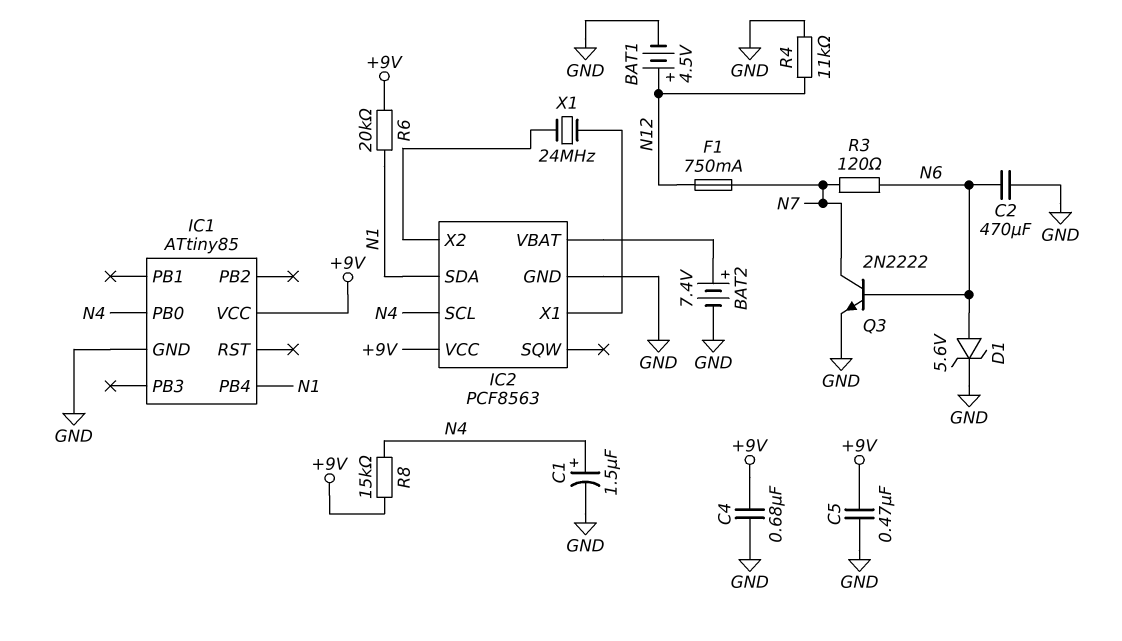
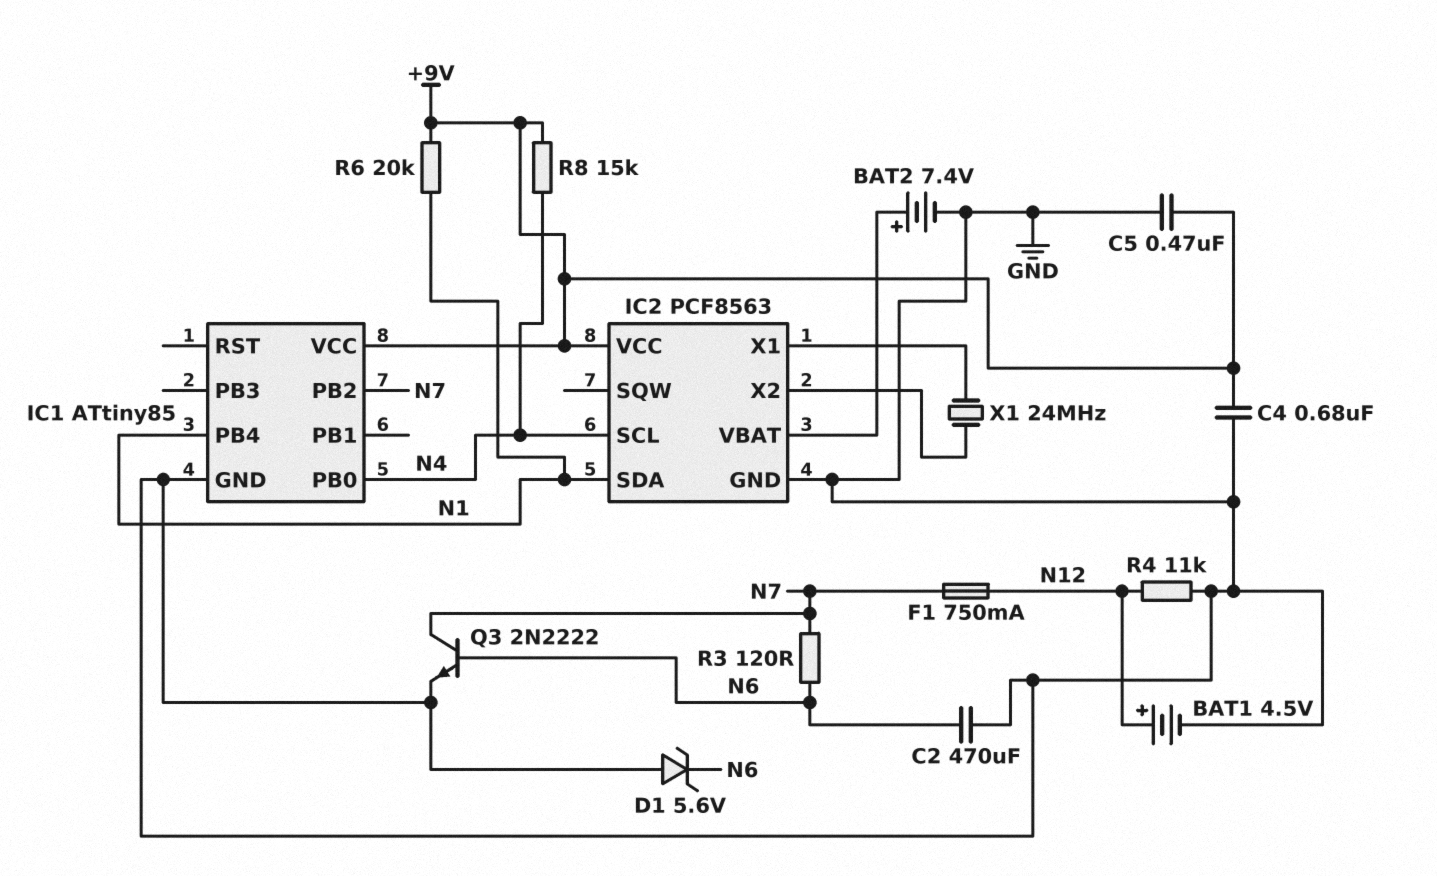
C1: 1.5uF (plus N4, minus GND) -> none
D1: zener 5.6V (A N6, K GND) -> zener 5.6V (A GND, K N6)
IC1 pin PB2: none -> N7

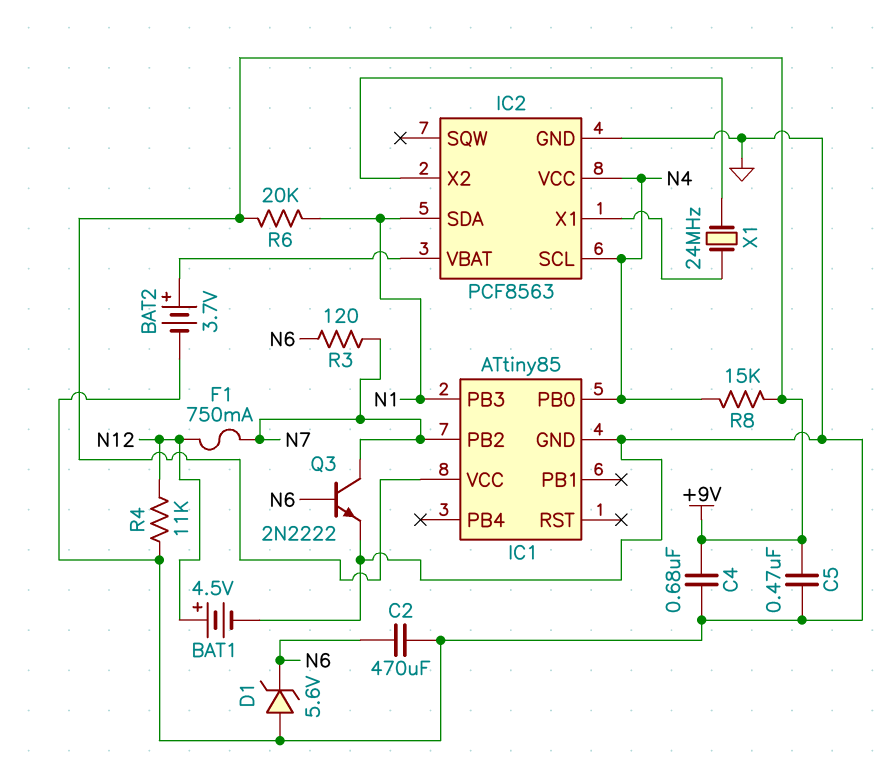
BAT2: 7.4V (plus IC2/VBAT, minus GND) -> 3.7V (plus IC2/VBAT, minus GND)
IC1 pin PB3: none -> N1
IC1 pin PB4: N1 -> none
IC2 pin VCC: +9V -> N4

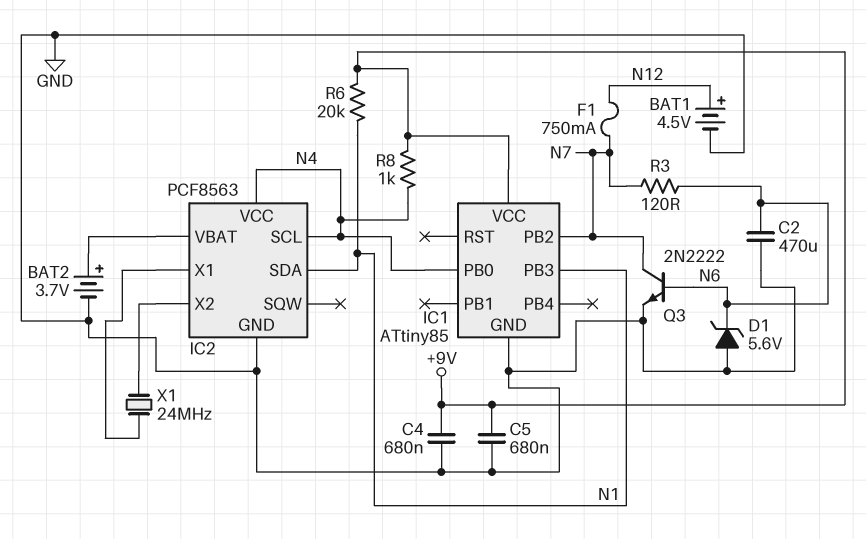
C5: 470nF (+9V, GND) -> 680nF (+9V, GND)
R4: 11k (GND, N12) -> none
R8: 15k (+9V, N4) -> 1k (+9V, N4)

